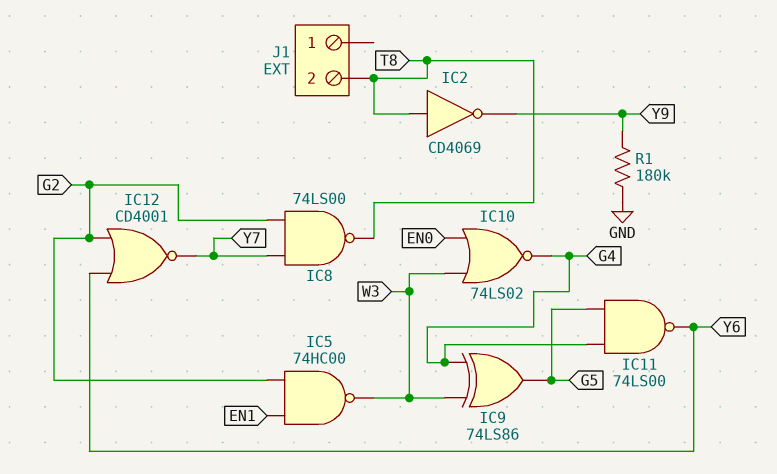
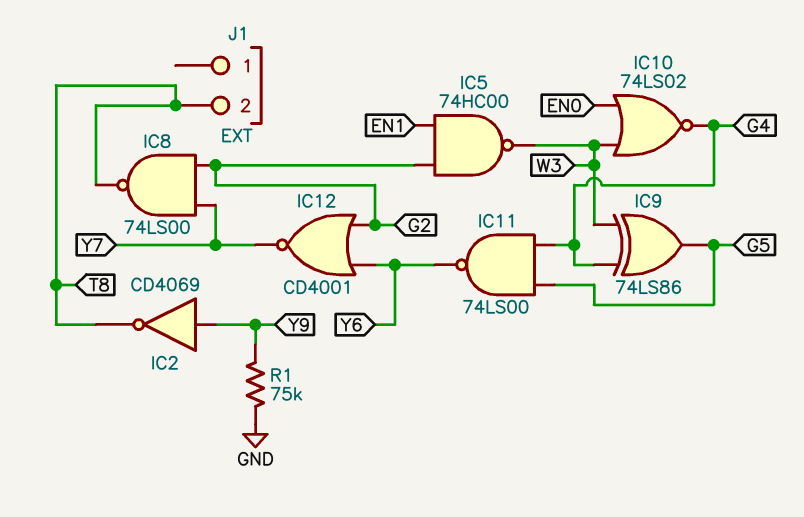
IC2: NOT CD4069 (in T8, out Y9) -> NOT CD4069 (in Y9, out T8)
R1: 180k (GND, Y9) -> 75k (GND, Y9)

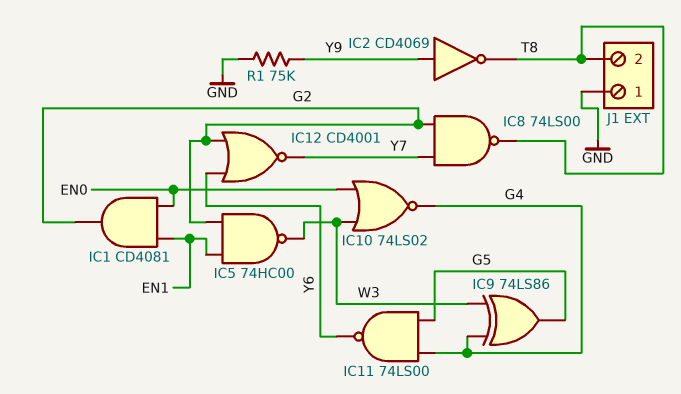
IC1: none -> AND CD4081 (in EN0, in EN1, out G2)
J1 pin 1: none -> GND

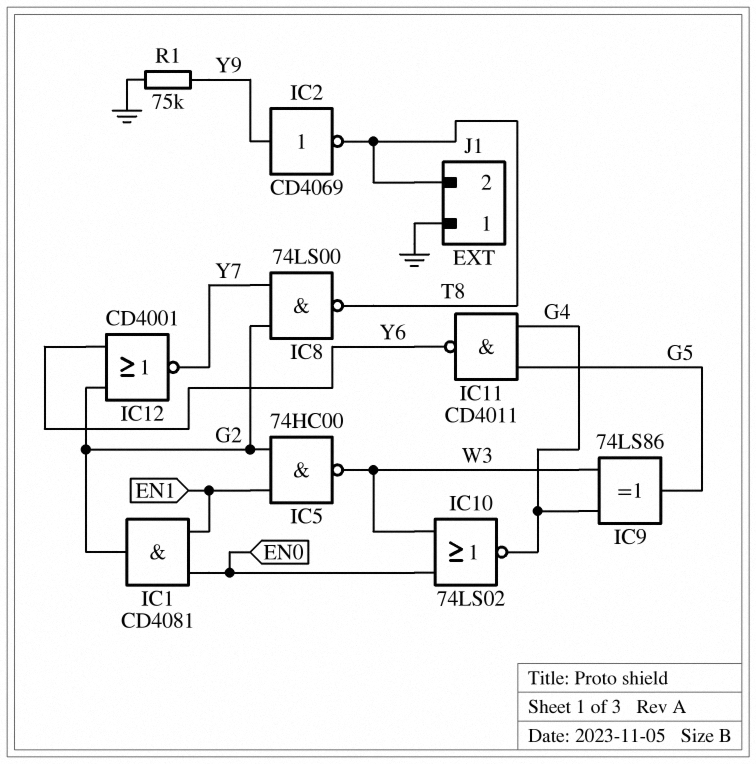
IC11: NAND 74LS00 (in G4, in G5, out Y6) -> NAND CD4011 (in G4, in G5, out Y6)

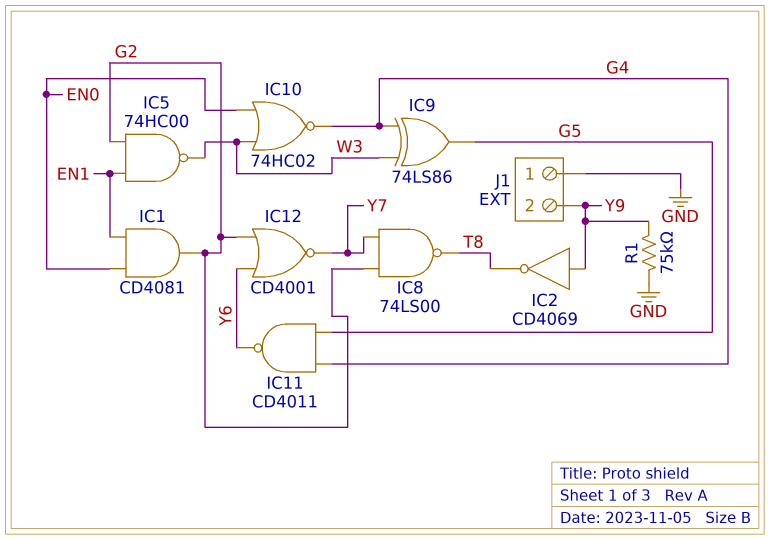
IC10: NOR 74LS02 (in EN0, in W3, out G4) -> NOR 74HC02 (in EN0, in W3, out G4)
J1 pin 2: T8 -> Y9

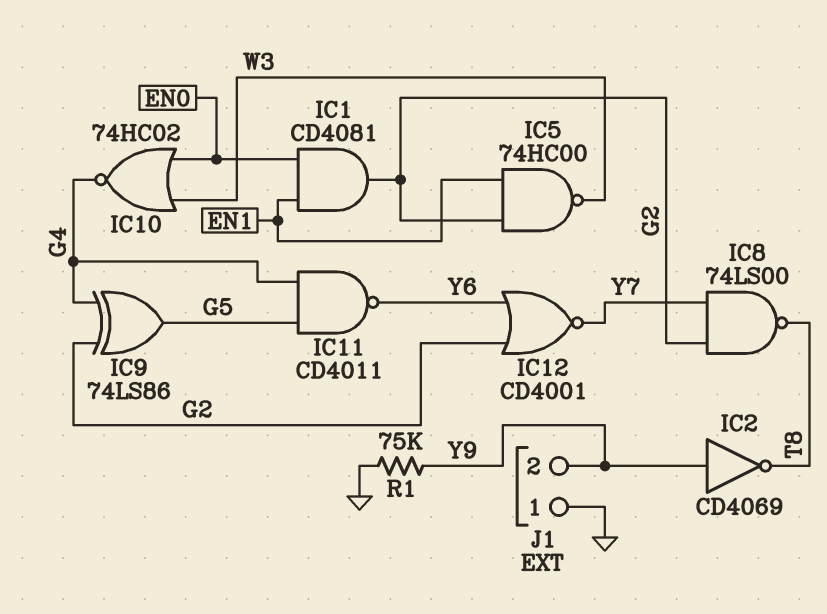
IC9: XOR 74LS86 (in G4, in W3, out G5) -> XOR 74LS86 (in G2, in G4, out G5)

